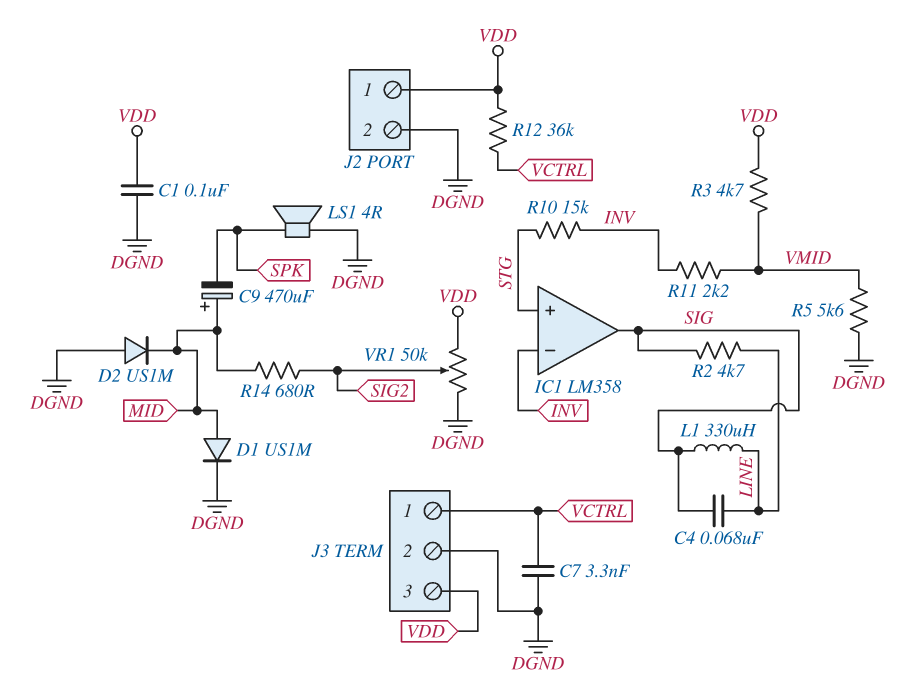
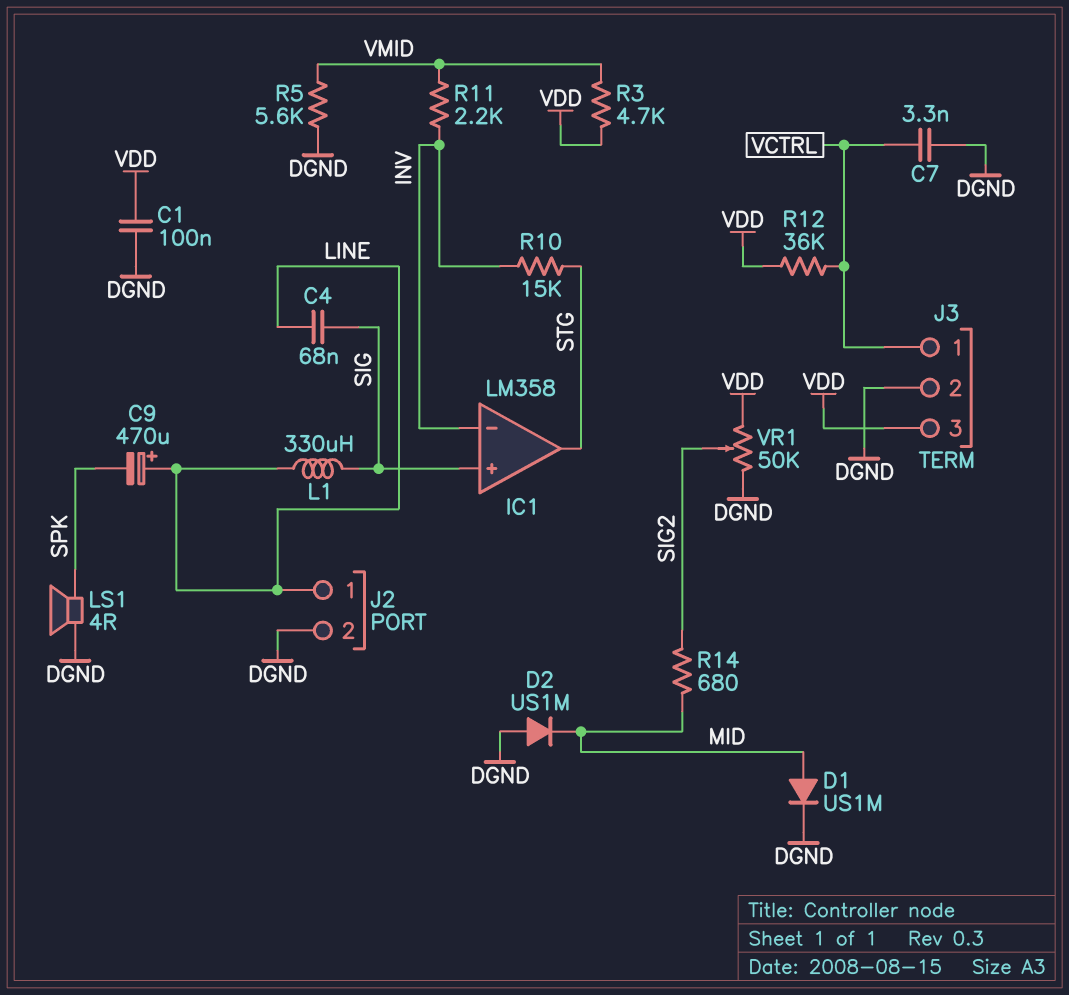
C9: 470uF (plus MID, minus SPK) -> 470uF (plus LINE, minus SPK)
IC1 pin in+: STG -> SIG
IC1 pin out: SIG -> STG
J2 pin 1: VDD -> LINE
R2: 4.7k (LINE, SIG) -> none

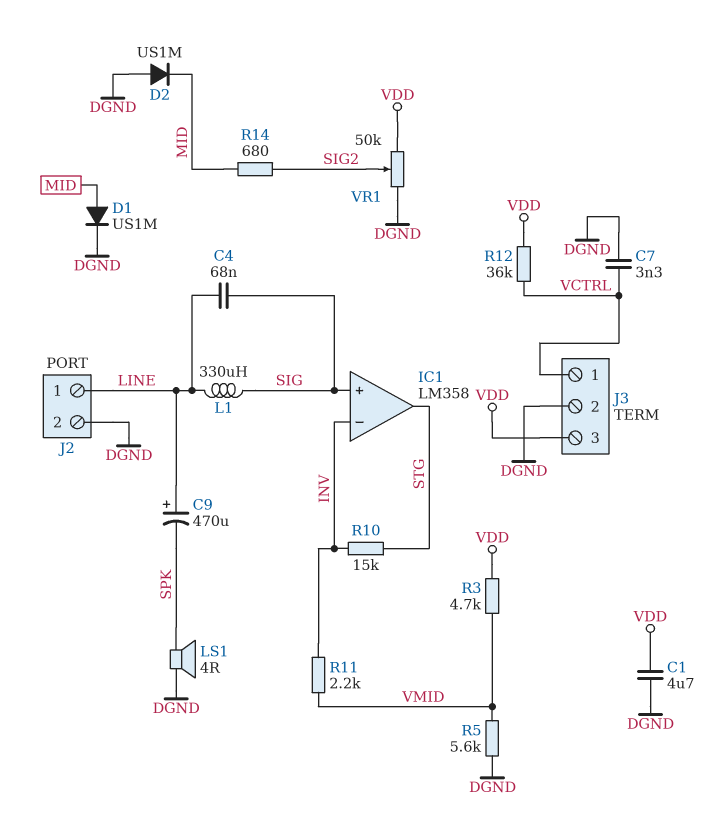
C1: 100nF (DGND, VDD) -> 4.7uF (DGND, VDD)

